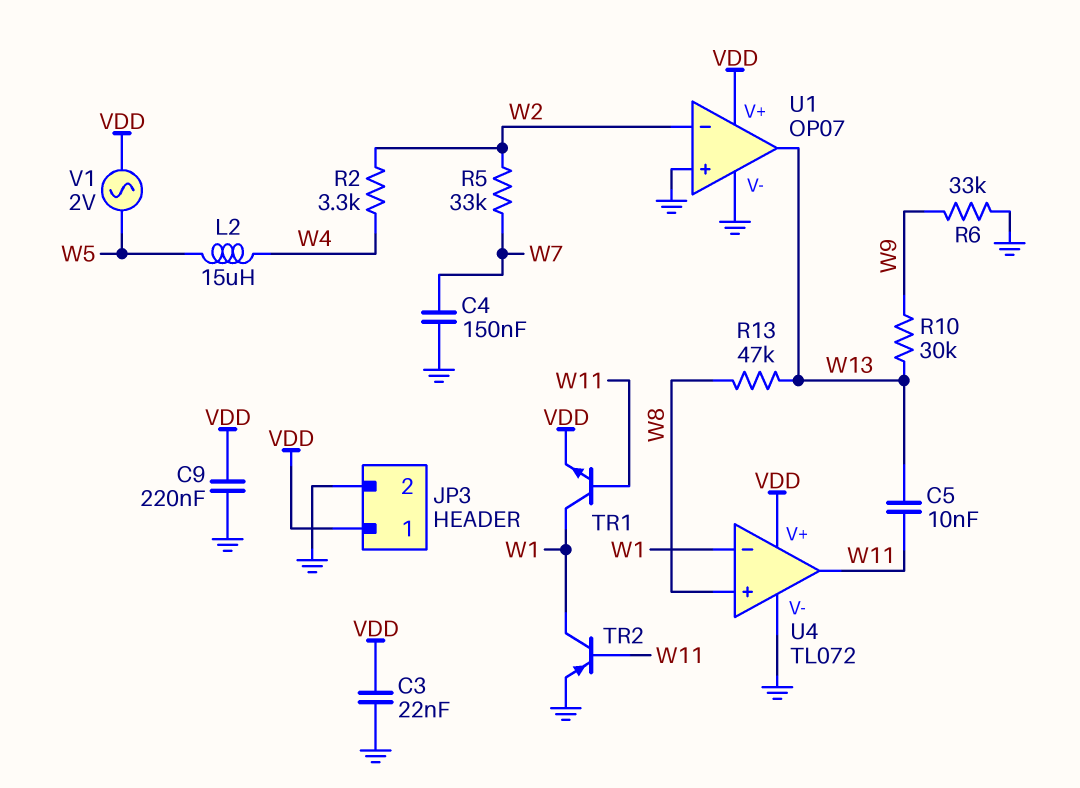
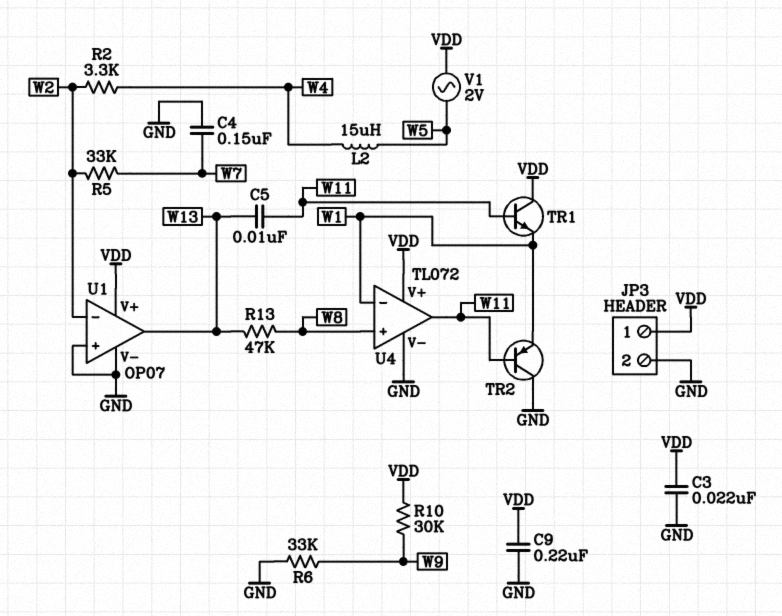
R10: 30k (W9, W13) -> 30k (VDD, W9)
TR1: NPN (B W11, C W1, E VDD) -> NPN (B W11, C VDD, E W1)
TR2: PNP (B W11, C W1, E GND) -> PNP (B W11, C GND, E W1)

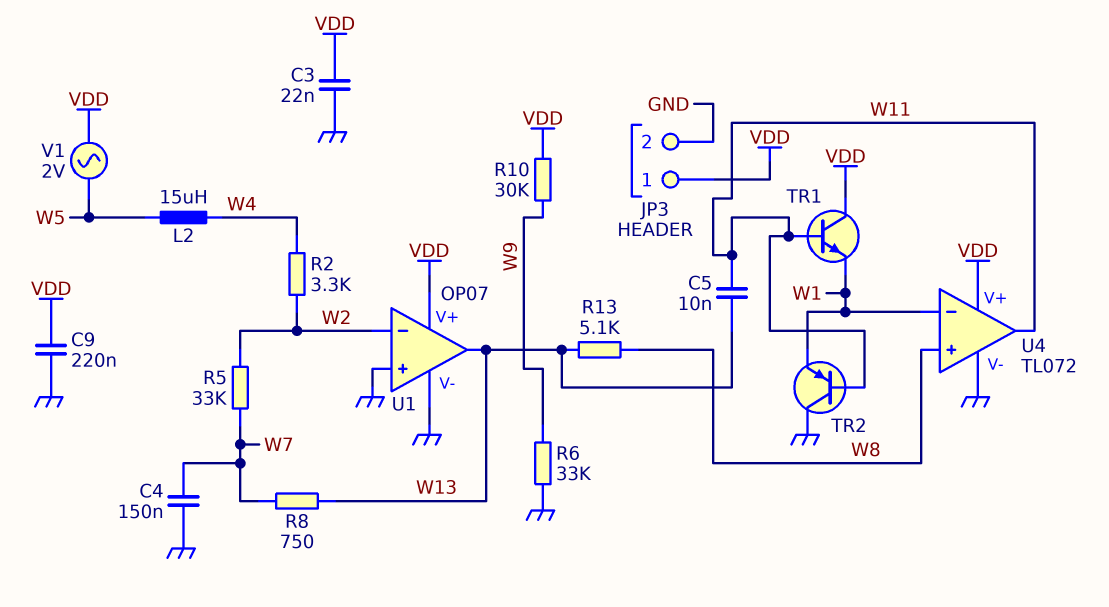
R8: none -> 750 (W7, W13)
R13: 47k (W8, W13) -> 5.1k (W8, W13)

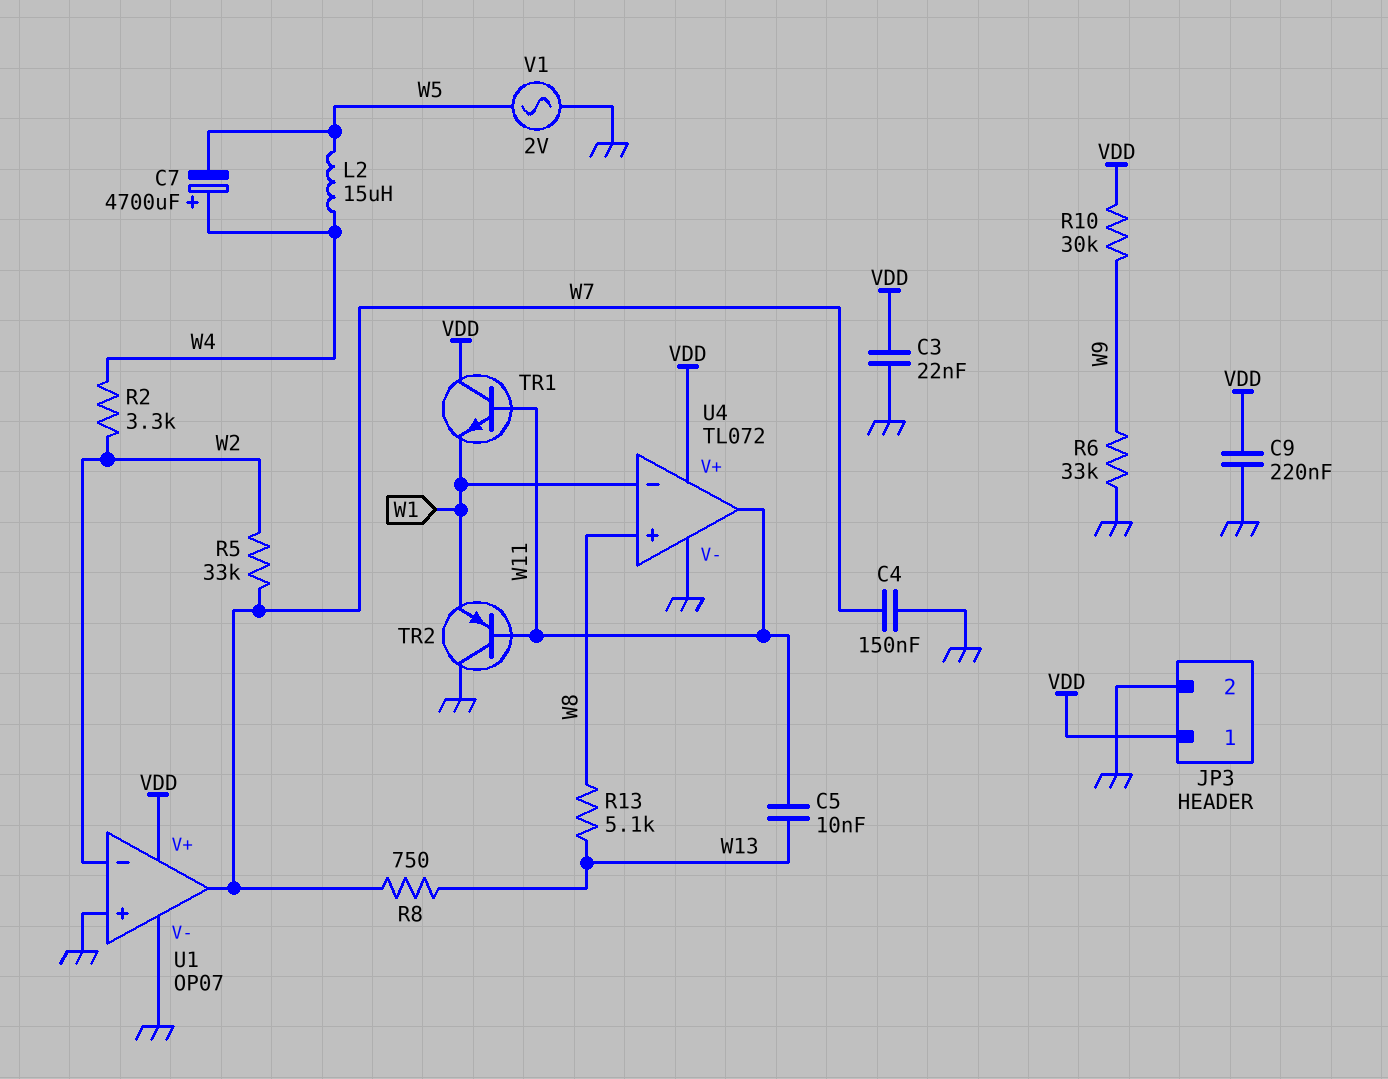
C7: none -> 4700uF (plus W4, minus W5)
U1 pin out: W13 -> W7
V1: AC 2V (VDD, W5) -> AC 2V (GND, W5)

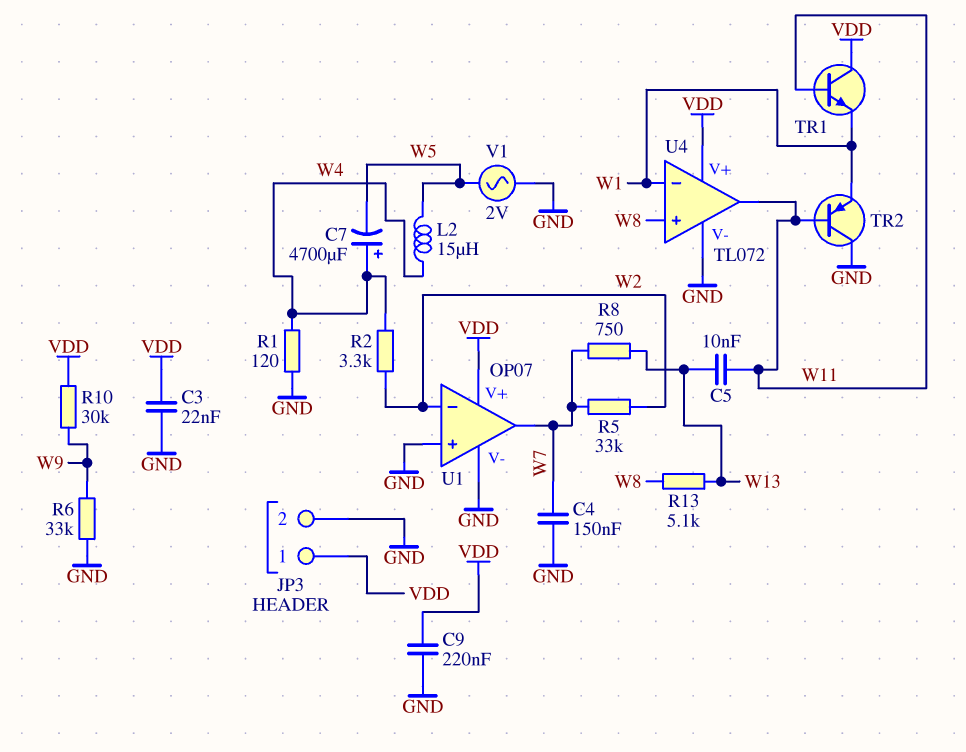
R1: none -> 120 (GND, W4)

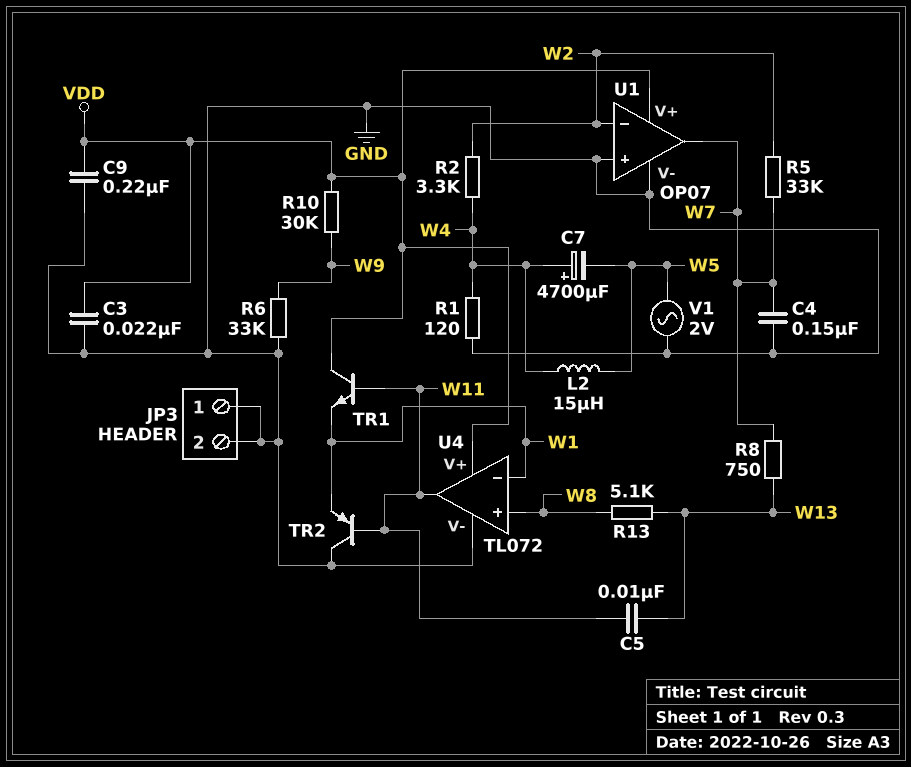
JP3 pin 1: VDD -> GND

